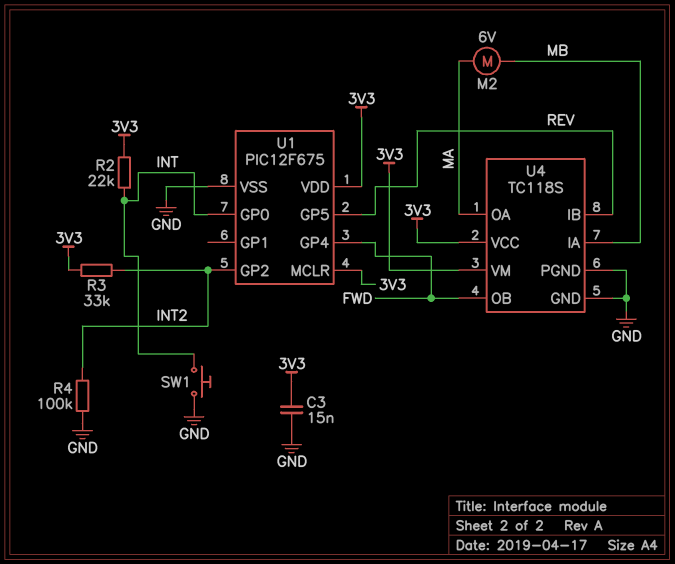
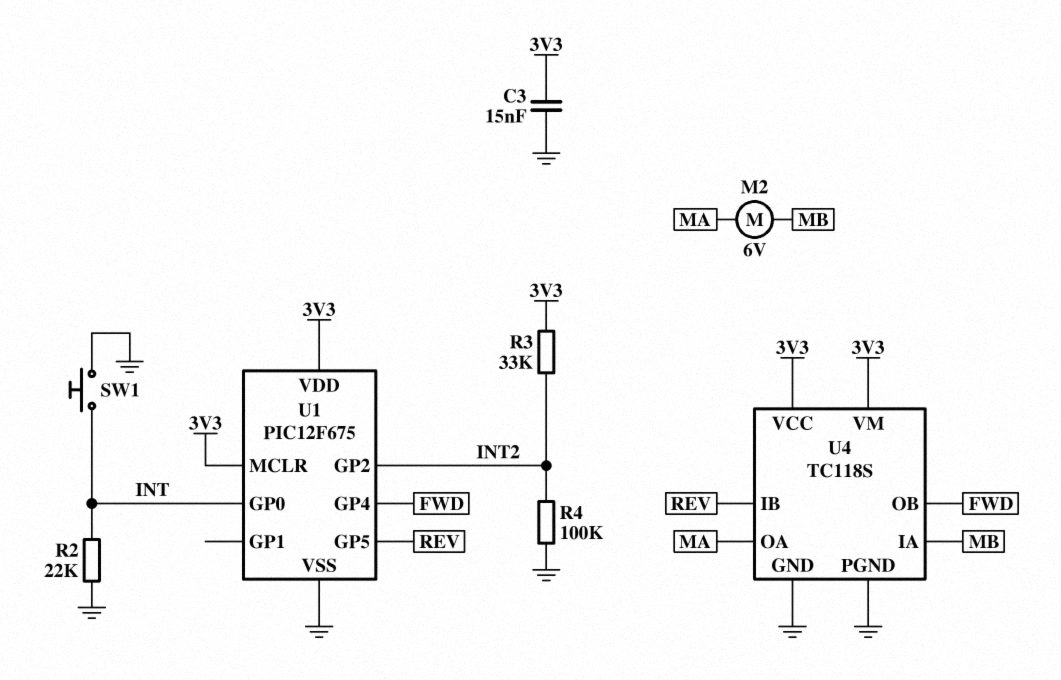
R2: 22k (3V3, INT) -> 22k (GND, INT)

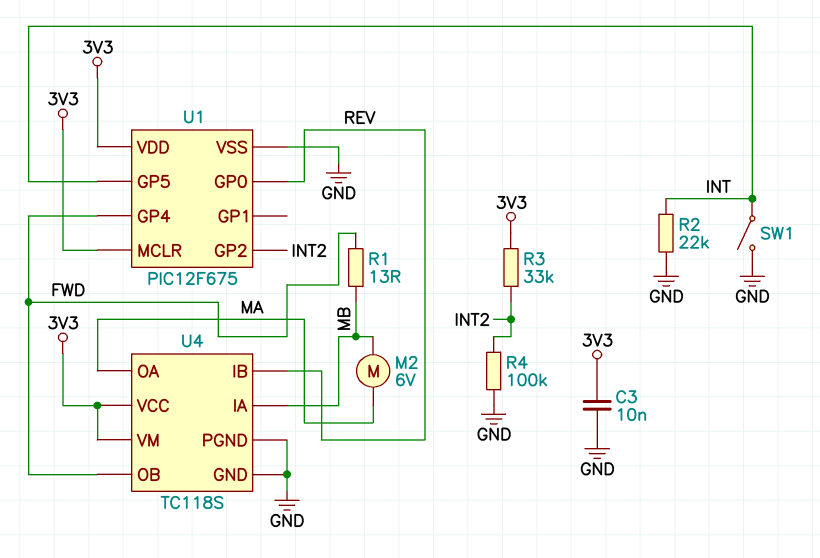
C3: 15nF (3V3, GND) -> 10nF (3V3, GND)
R1: none -> 13 (FWD, MB)
SW1: button (GND, INT) -> switch (GND, INT)
U1 pin GP0: INT -> REV
U1 pin GP5: REV -> INT

